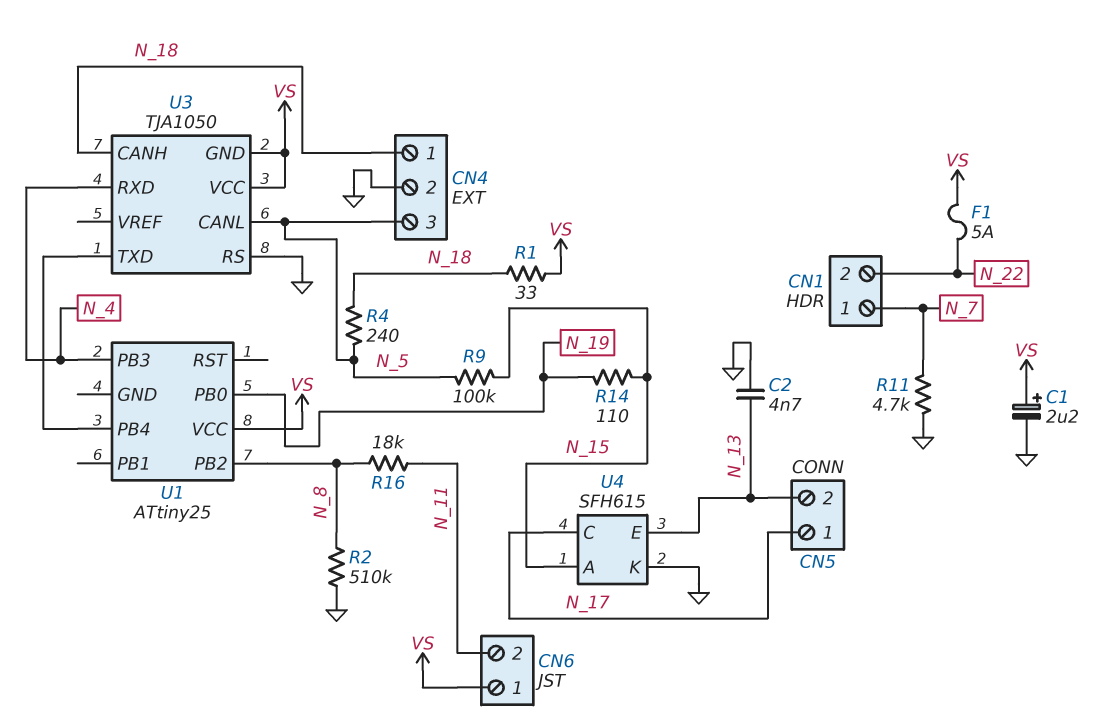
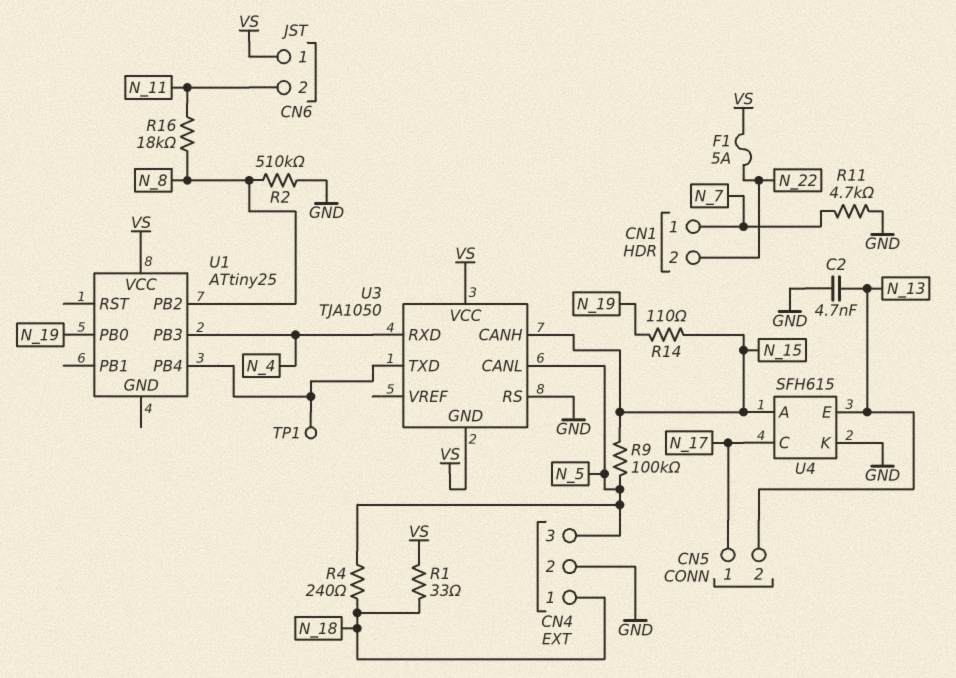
C1: 2.2uF (plus VS, minus GND) -> none
TP1: none -> test point (U1/PB4)
U3 pin CANH: N_18 -> N_15

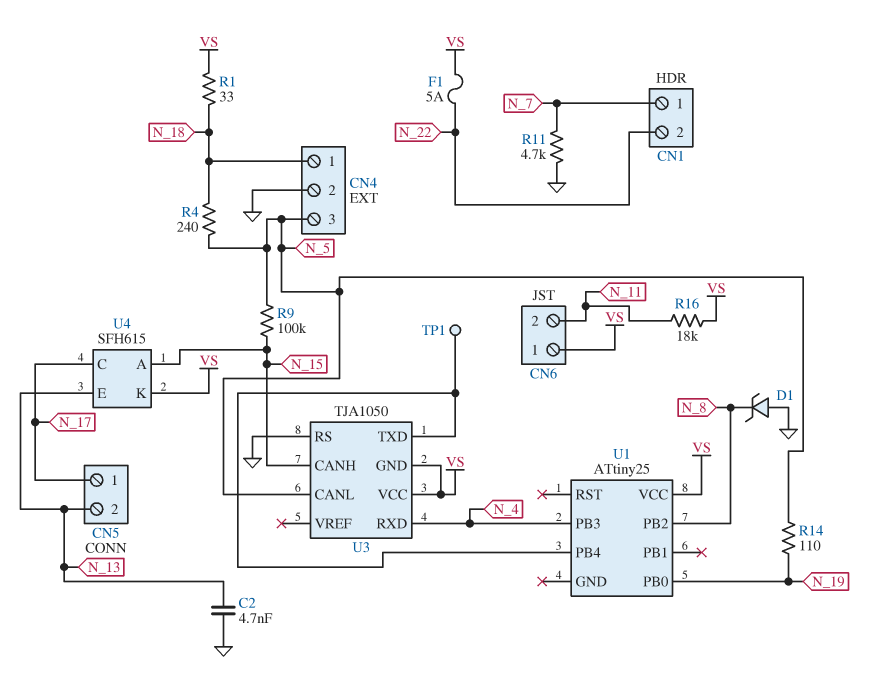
D1: none -> zener (A GND, K N_8)
R2: 510k (GND, N_8) -> none
R14: 110 (N_15, N_19) -> 110 (N_5, N_19)
R16: 18k (N_8, N_11) -> 18k (N_11, VS)
U4 pin K: GND -> VS

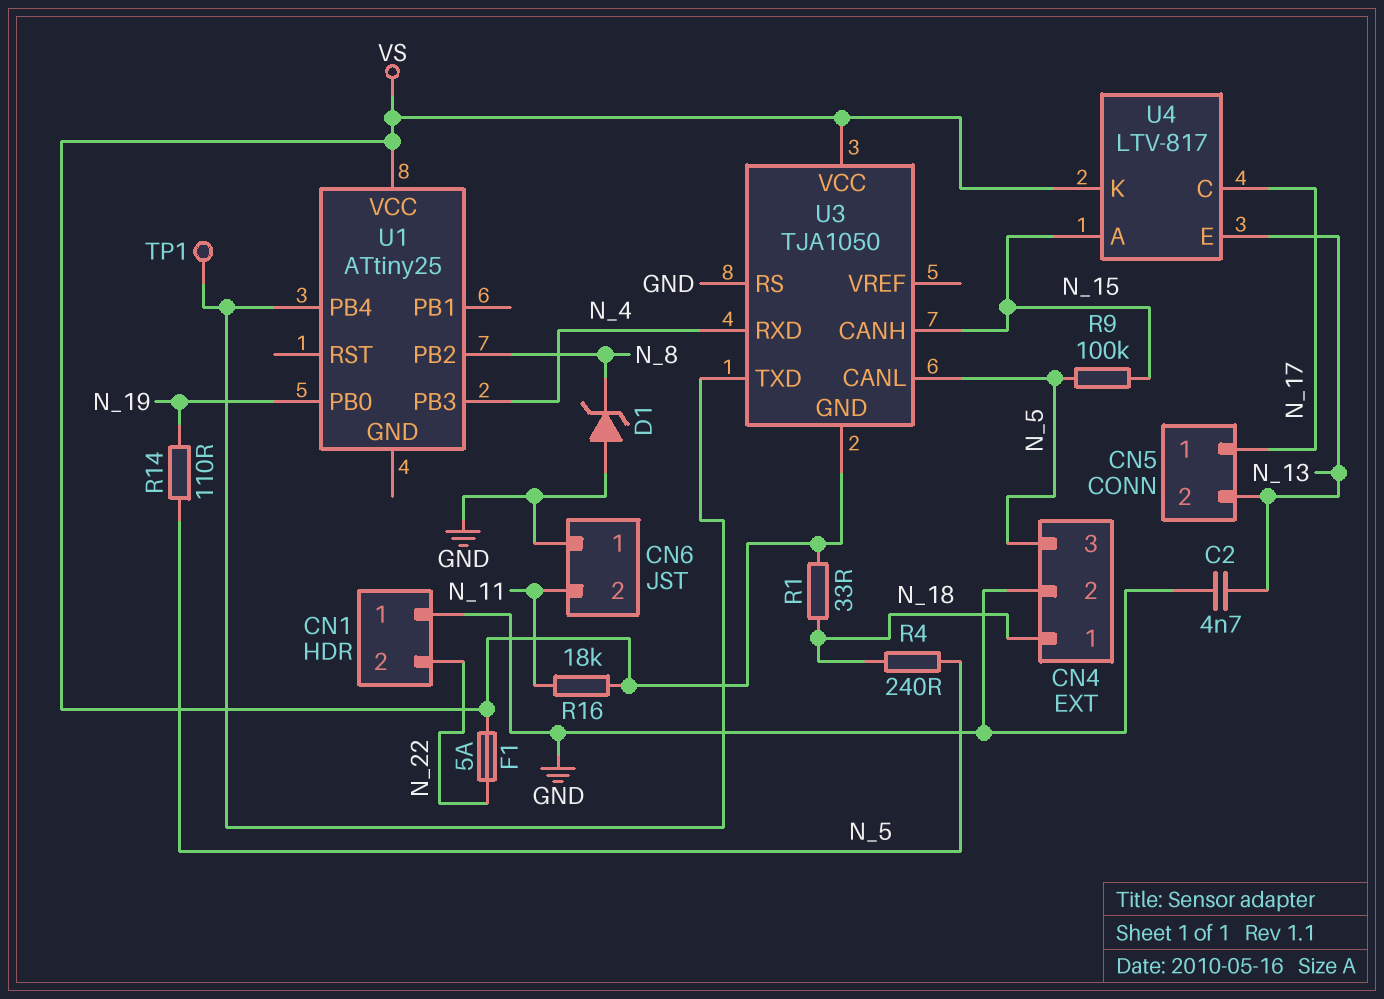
CN1 pin 1: N_7 -> GND
CN6 pin 1: VS -> GND
R11: 4.7k (GND, N_7) -> none
U4: SFH615 -> LTV-817

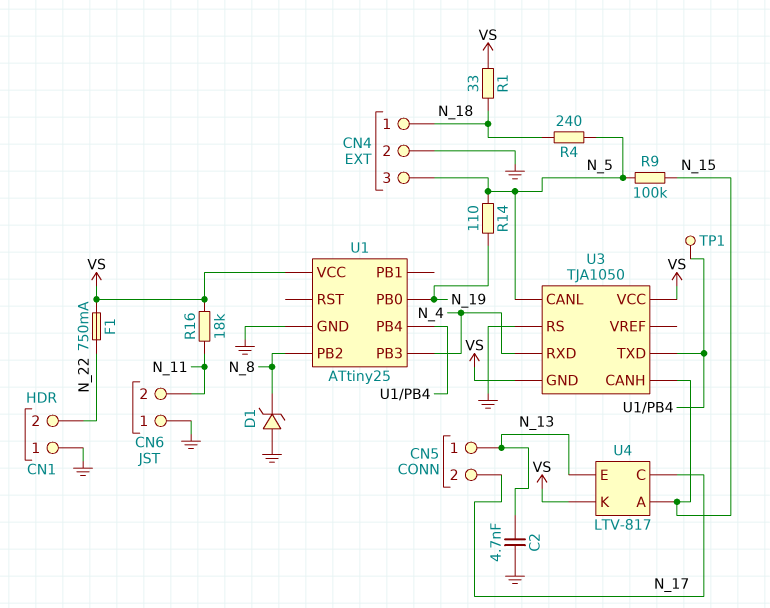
CN5 pin 1: N_17 -> N_13
CN5 pin 2: N_13 -> N_17
F1: 5A (N_22, VS) -> 750mA (N_22, VS)
U1 pin GND: none -> GND

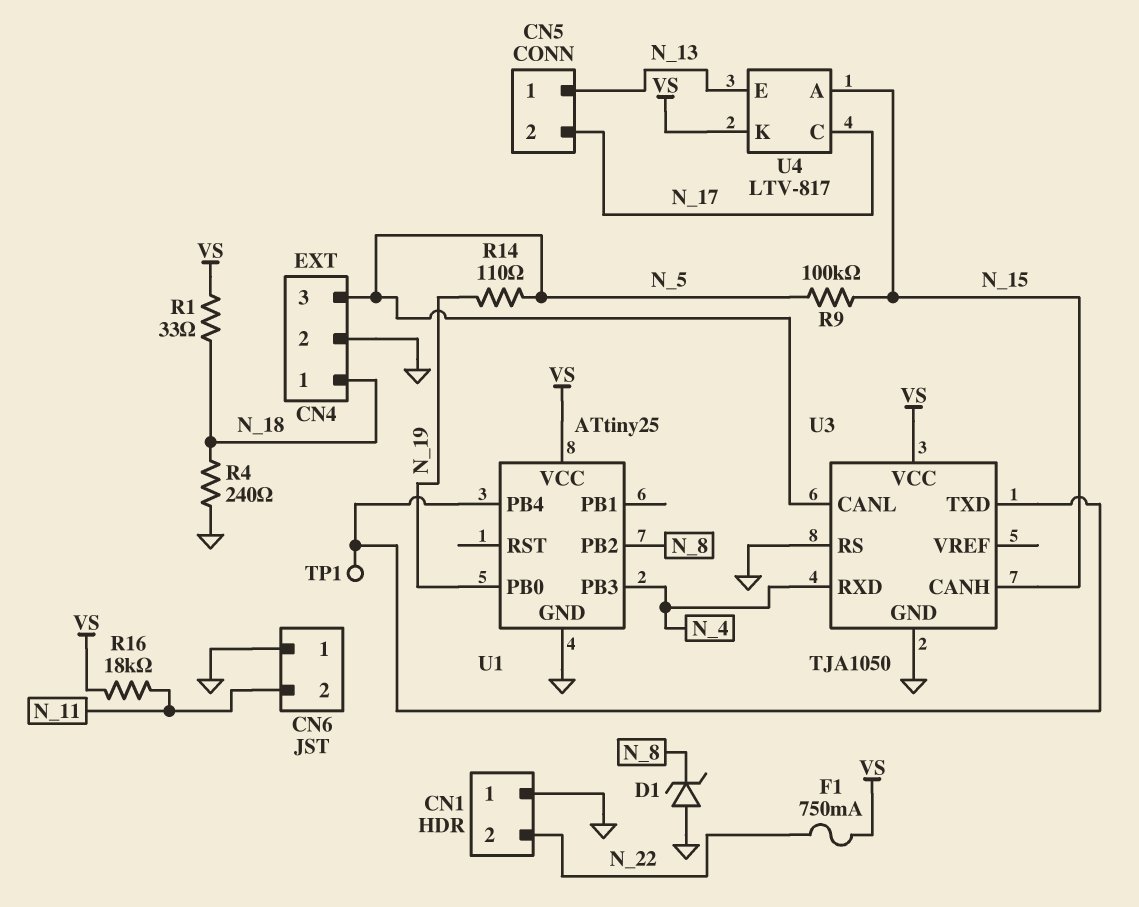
C2: 4.7nF (GND, N_13) -> none
R4: 240 (N_5, N_18) -> 240 (GND, N_18)
U3 pin GND: VS -> GND

